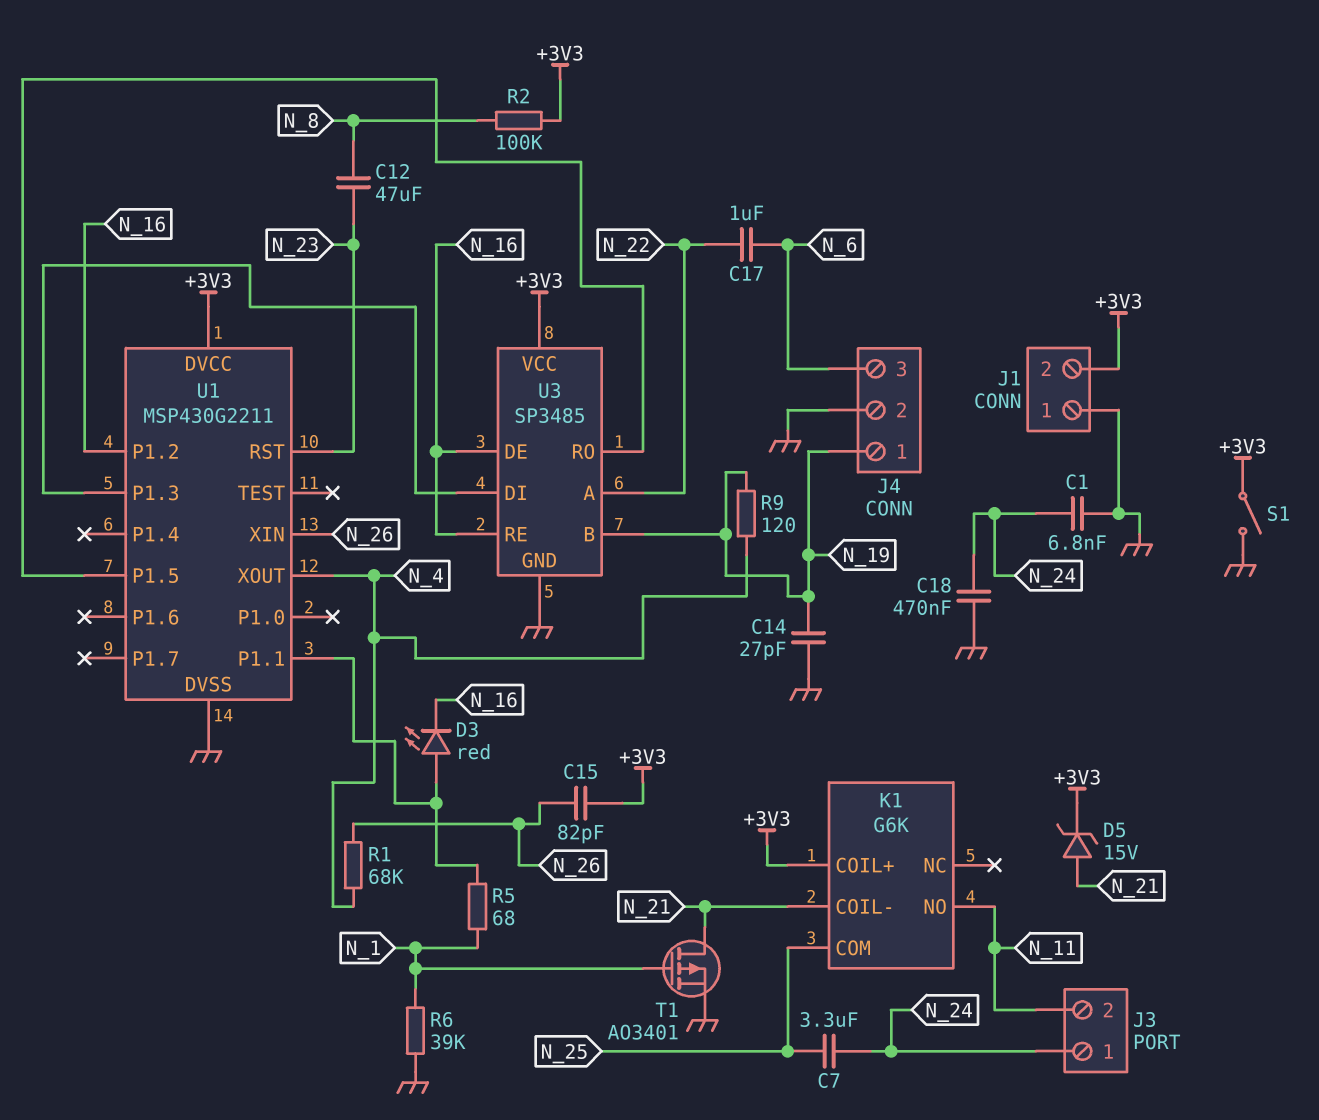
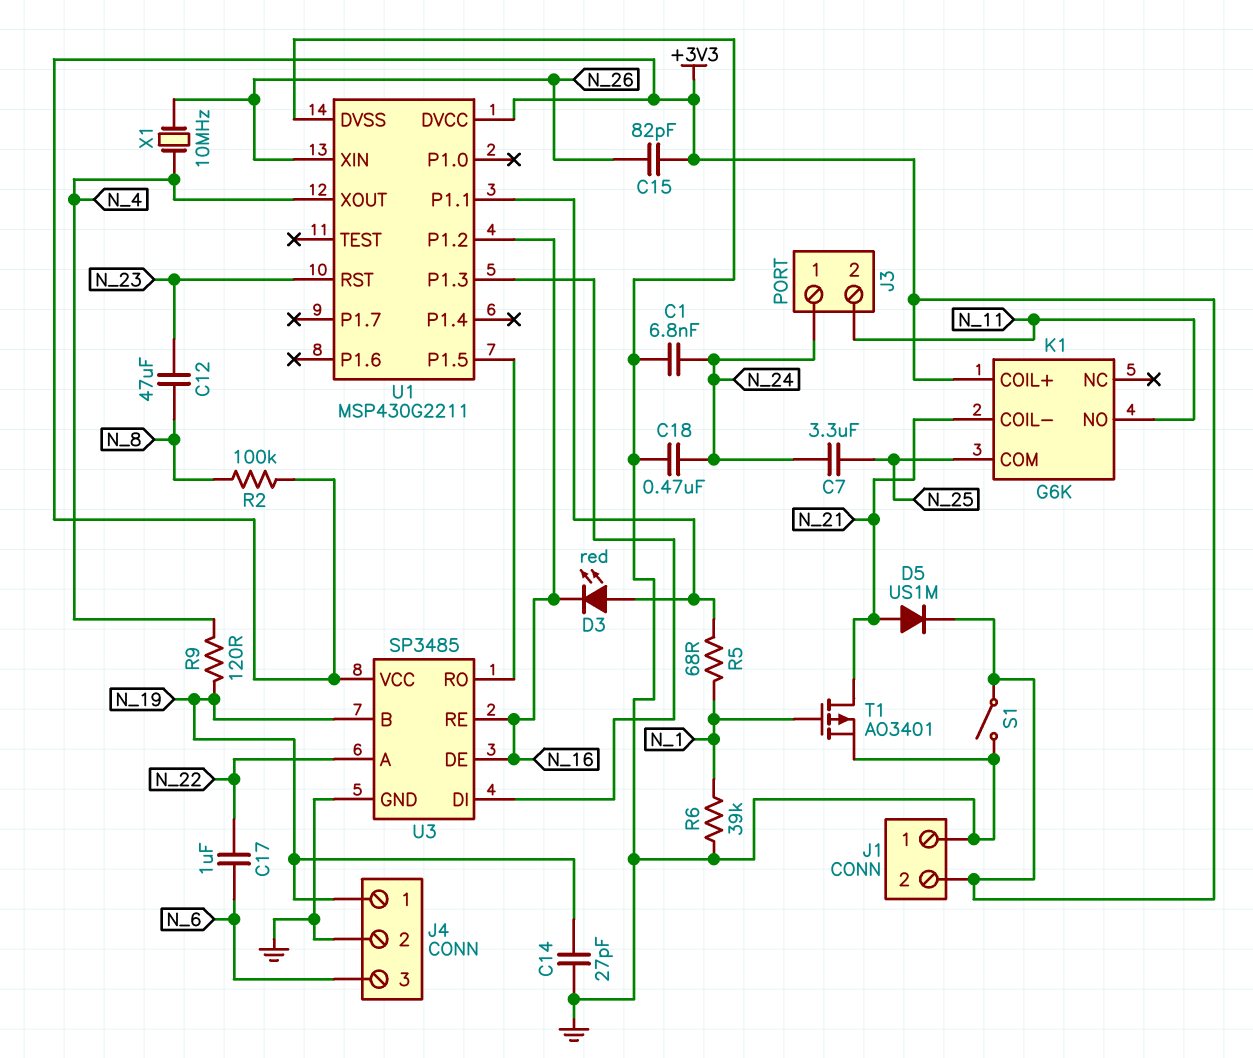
D5: zener 15V (A N_21, K +3V3) -> diode US1M (A N_21, K +3V3)
R1: 68k (N_4, N_26) -> none
X1: none -> 10MHz (N_4, N_26)

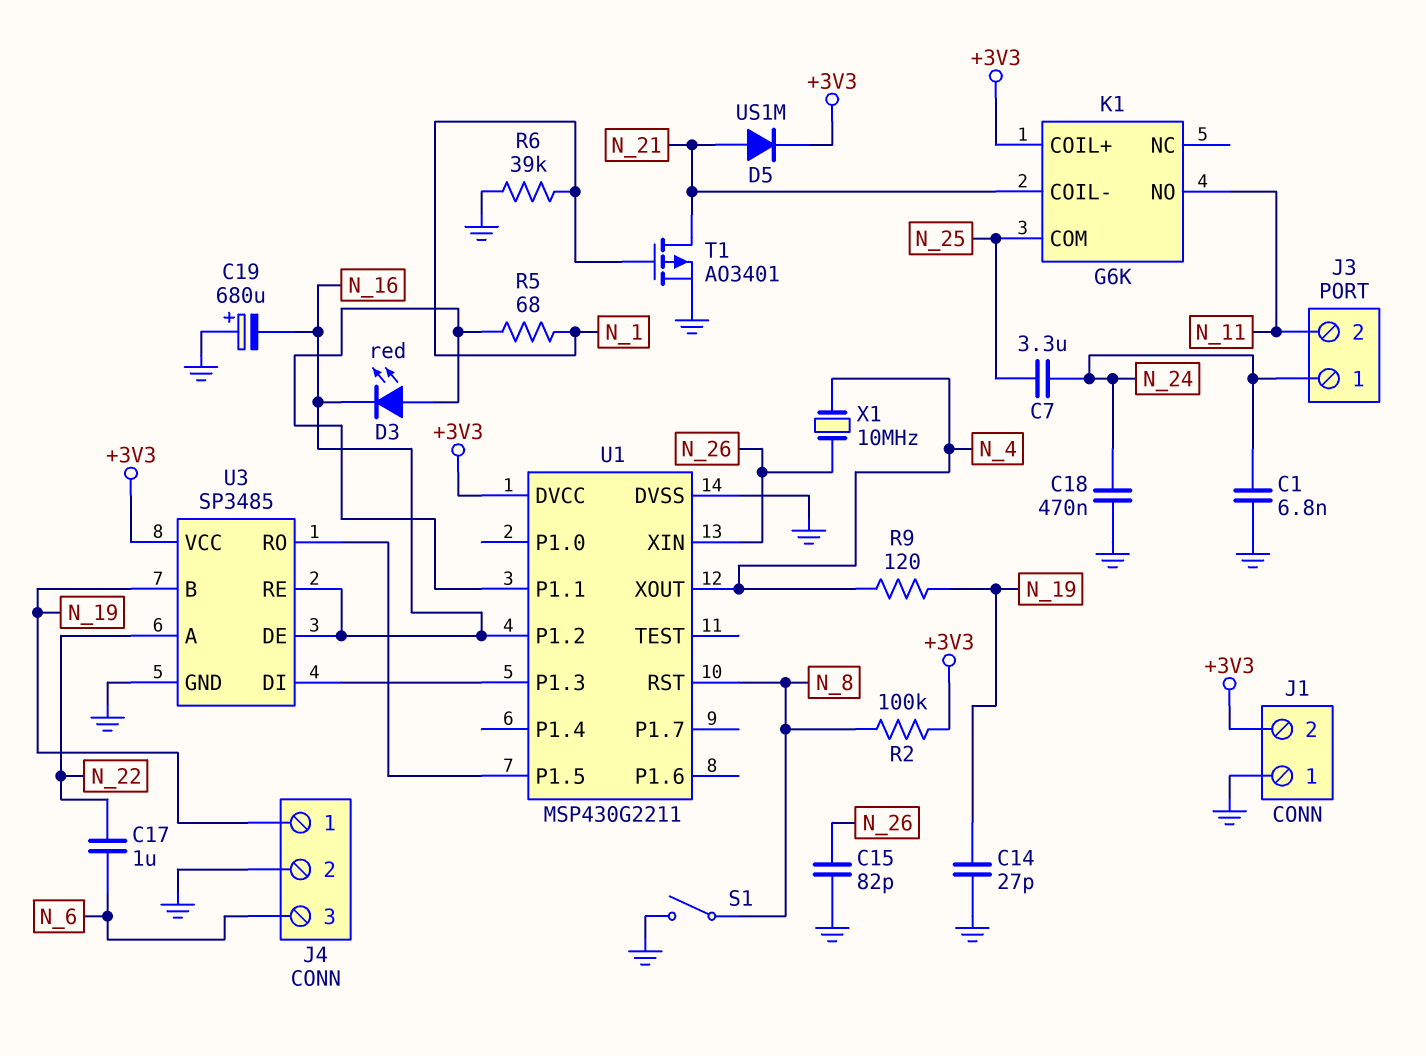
C12: 47uF (N_8, N_23) -> none
C15: 82pF (+3V3, N_26) -> 82pF (GND, N_26)
C19: none -> 680uF (plus GND, minus N_16)
S1: switch (+3V3, GND) -> switch (GND, N_8)
U1 pin RST: N_23 -> N_8

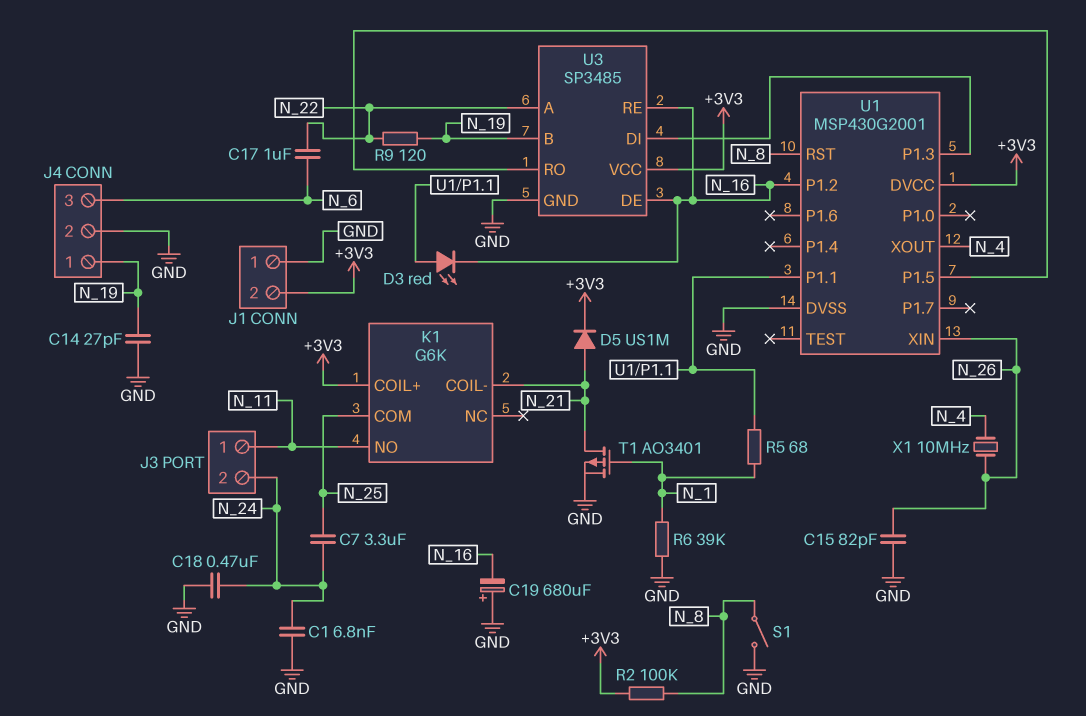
J3 pin 1: N_24 -> N_11
J3 pin 2: N_11 -> N_24
R9: 120 (N_4, N_19) -> 120 (N_19, N_22)
U1: MSP430G2211 -> MSP430G2001

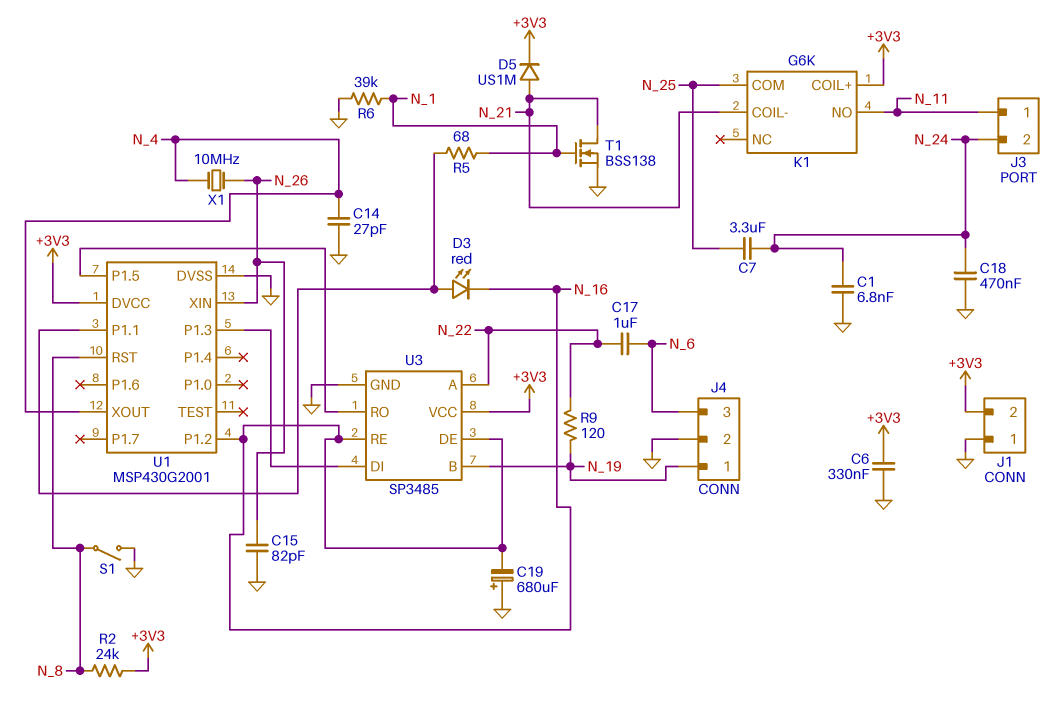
C6: none -> 330nF (+3V3, GND)
C14: 27pF (GND, N_19) -> 27pF (GND, N_4)
R2: 100k (+3V3, N_8) -> 24k (+3V3, N_8)
T1: PMOS AO3401 (G N_1, D N_21, S GND) -> NMOS BSS138 (G N_1, D N_21, S GND)

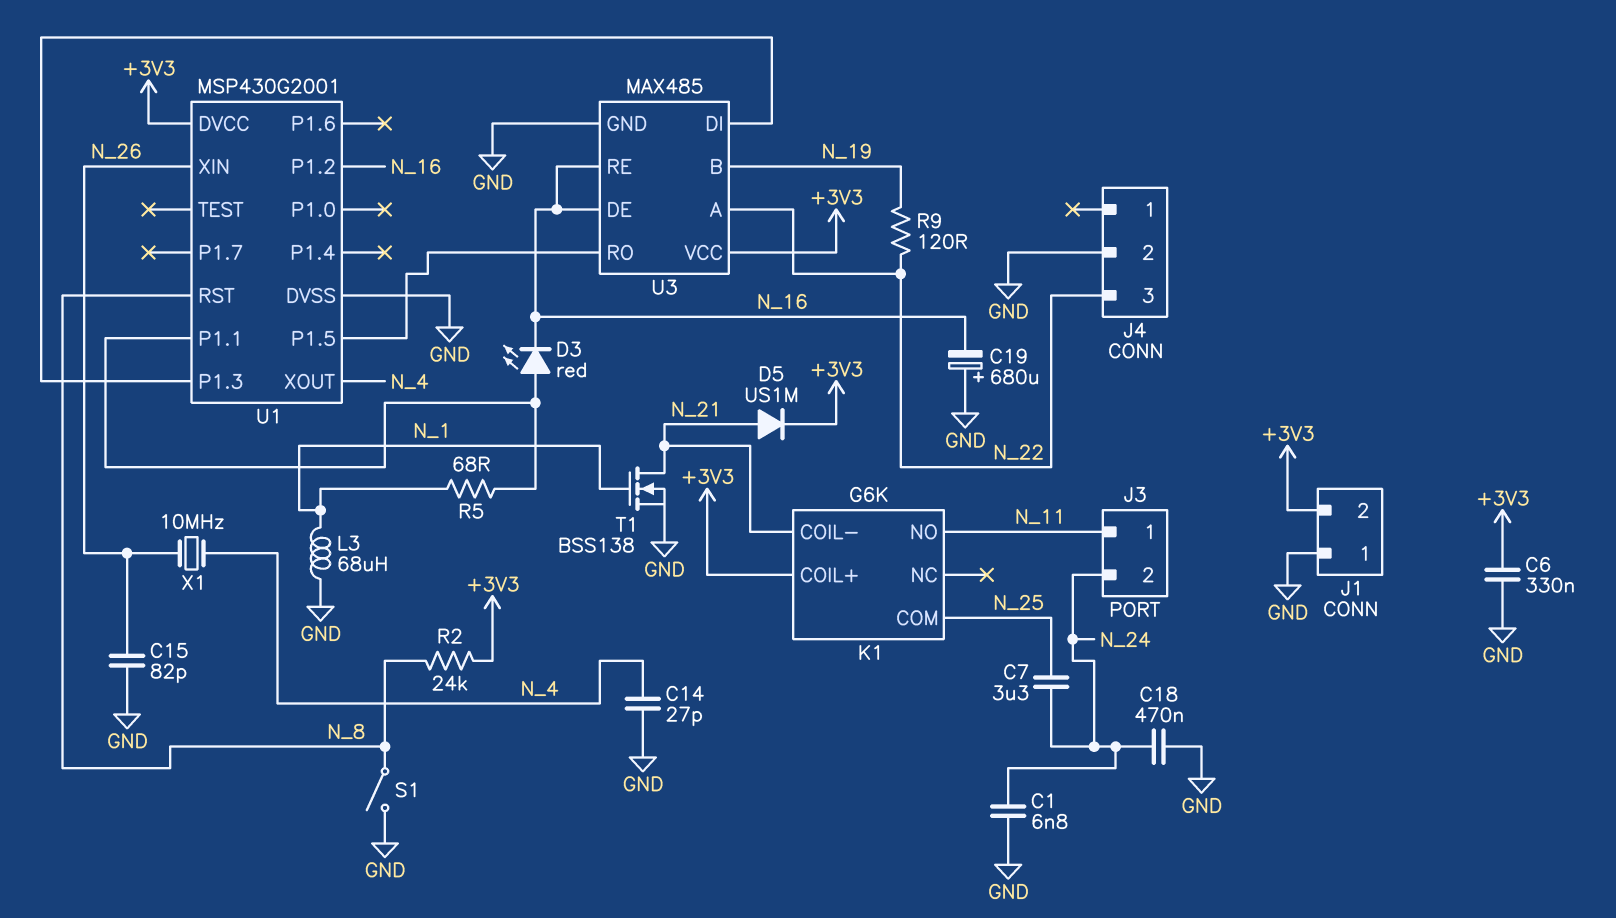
C17: 1uF (N_6, N_22) -> none
J4 pin 1: N_19 -> none
J4 pin 3: N_6 -> N_22
L3: none -> 68uH (GND, N_1)
R6: 39k (GND, N_1) -> none
U3: SP3485 -> MAX485

